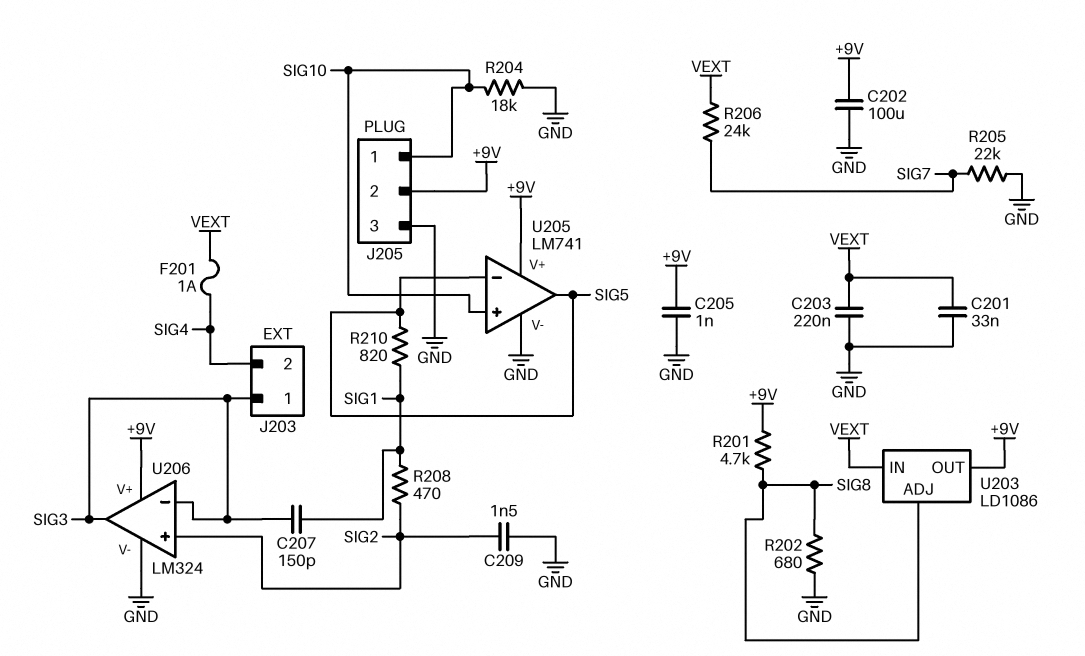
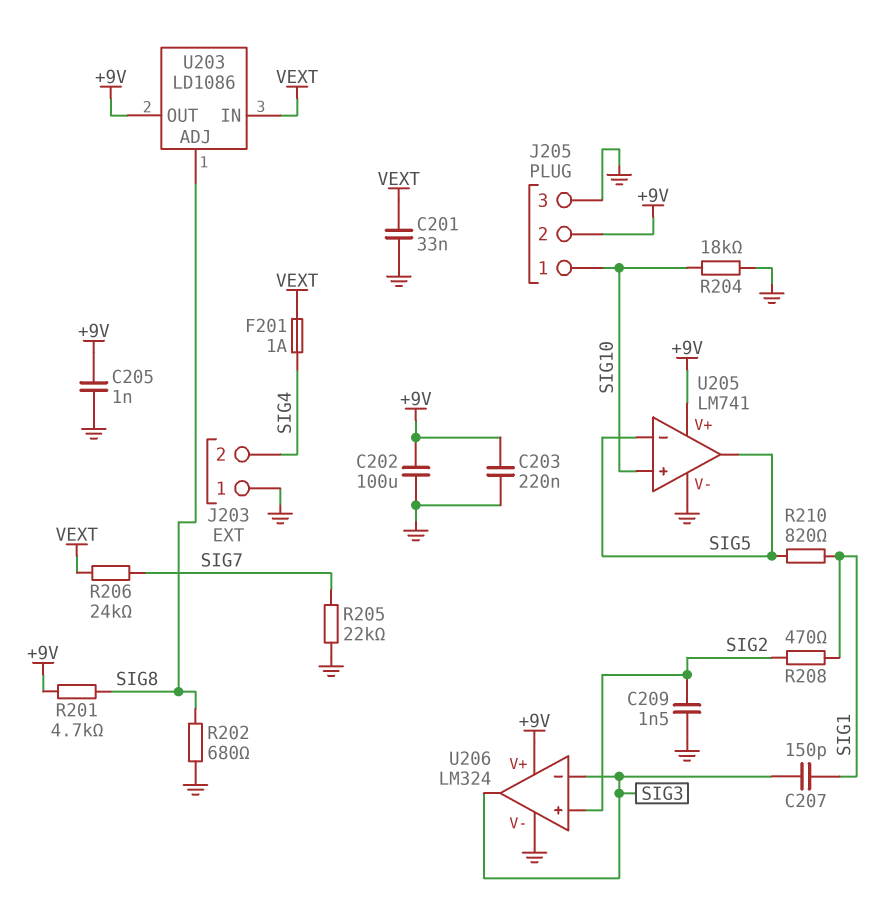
C203: 220nF (GND, VEXT) -> 220nF (+9V, GND)
J203 pin 1: SIG3 -> GND

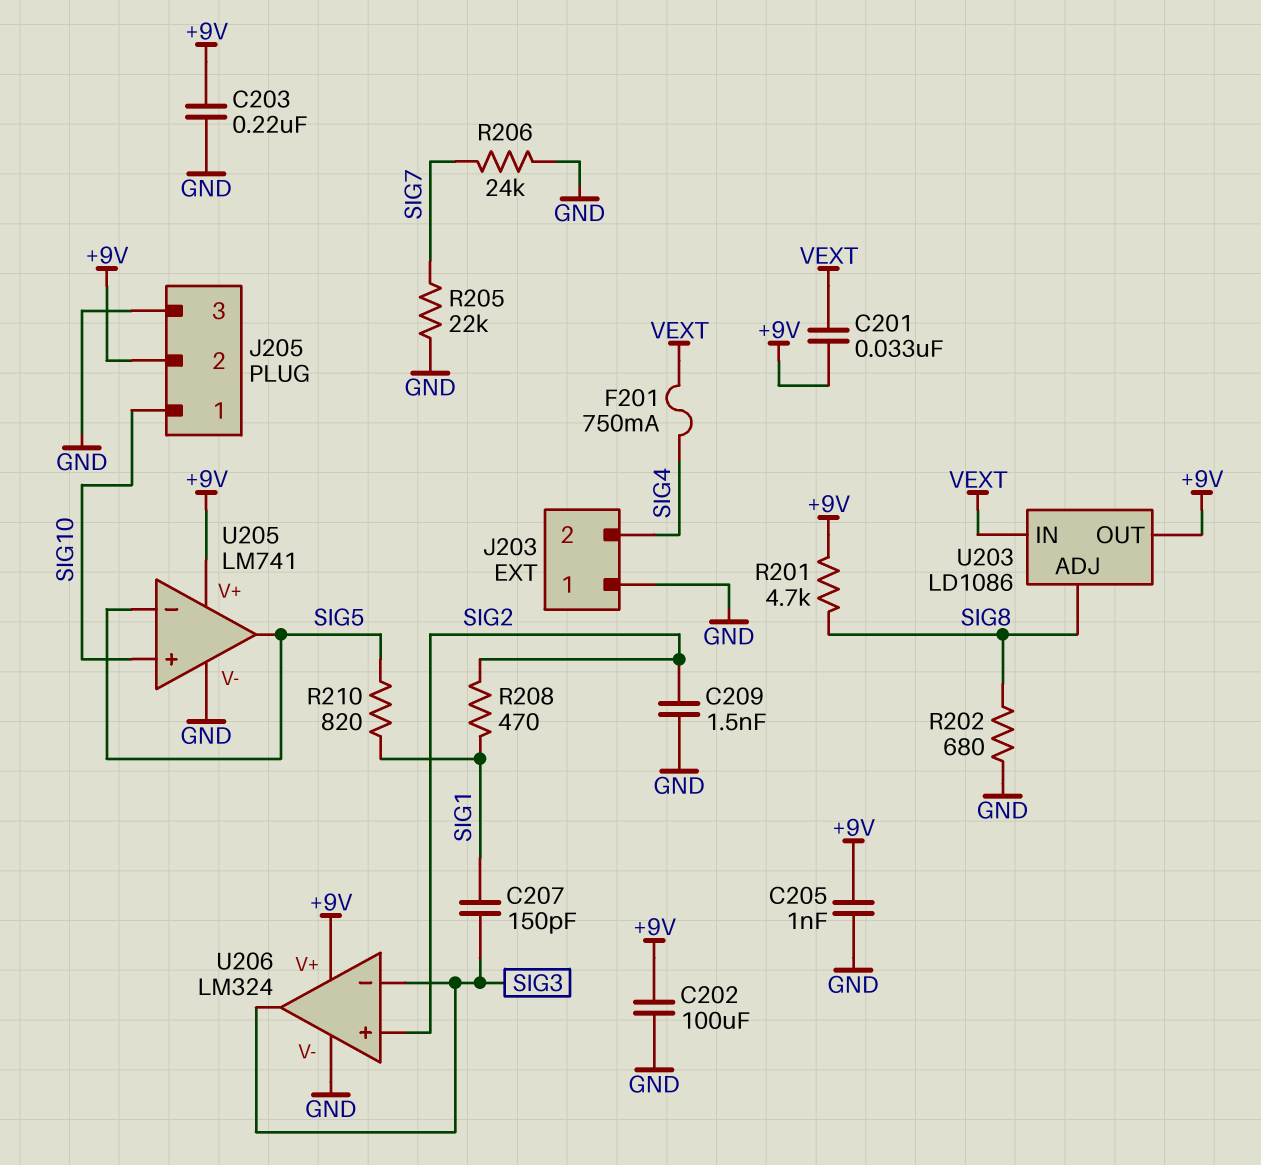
C201: 33nF (GND, VEXT) -> 33nF (+9V, VEXT)
F201: 1A (SIG4, VEXT) -> 750mA (SIG4, VEXT)
R204: 18k (GND, SIG10) -> none
R206: 24k (SIG7, VEXT) -> 24k (GND, SIG7)

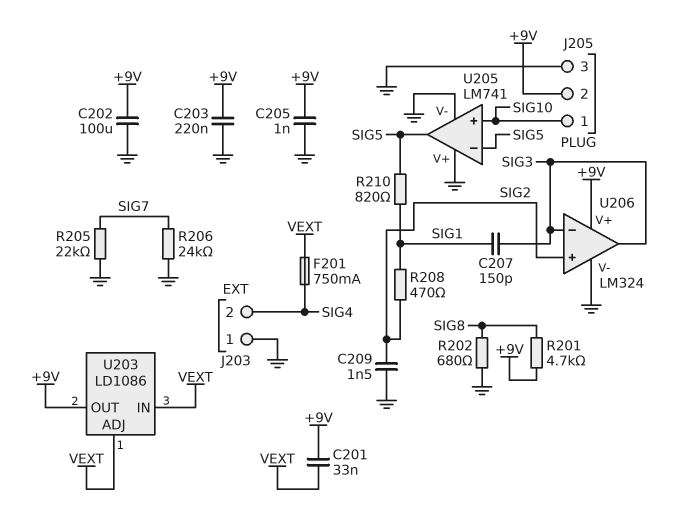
U203 pin ADJ: SIG8 -> VEXT
U205 pin V+: +9V -> GND

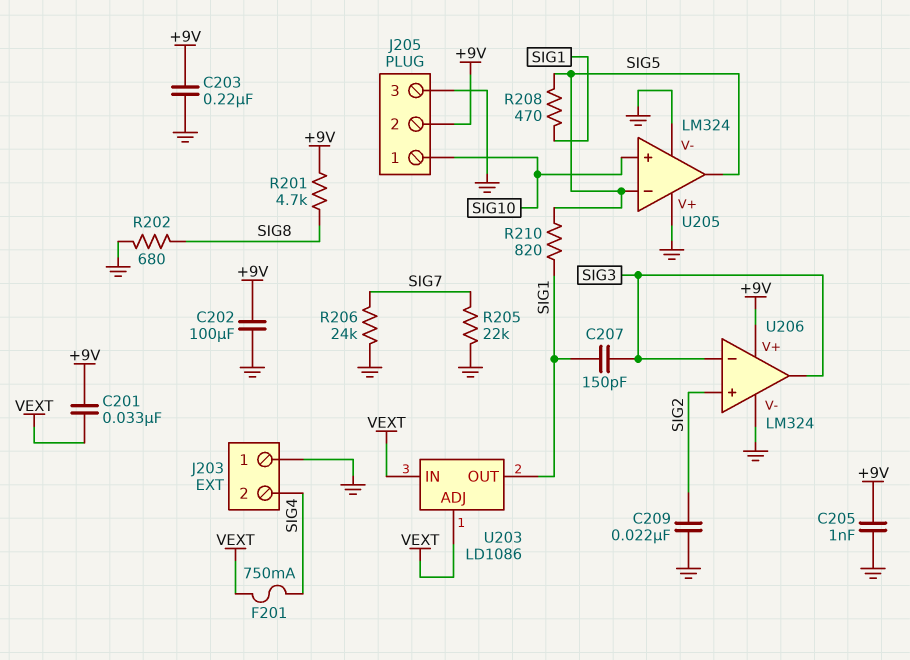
C209: 1.5nF (GND, SIG2) -> 22nF (GND, SIG2)
R208: 470 (SIG1, SIG2) -> 470 (SIG1, SIG5)
U203 pin OUT: +9V -> SIG1
U205: LM741 -> LM324

